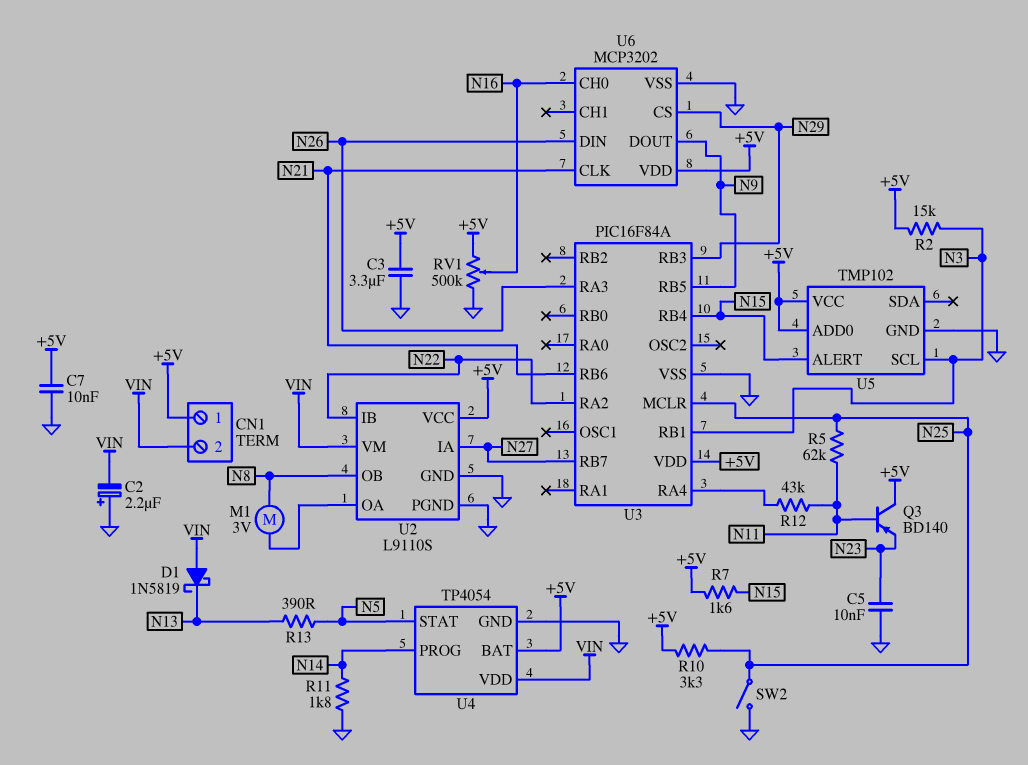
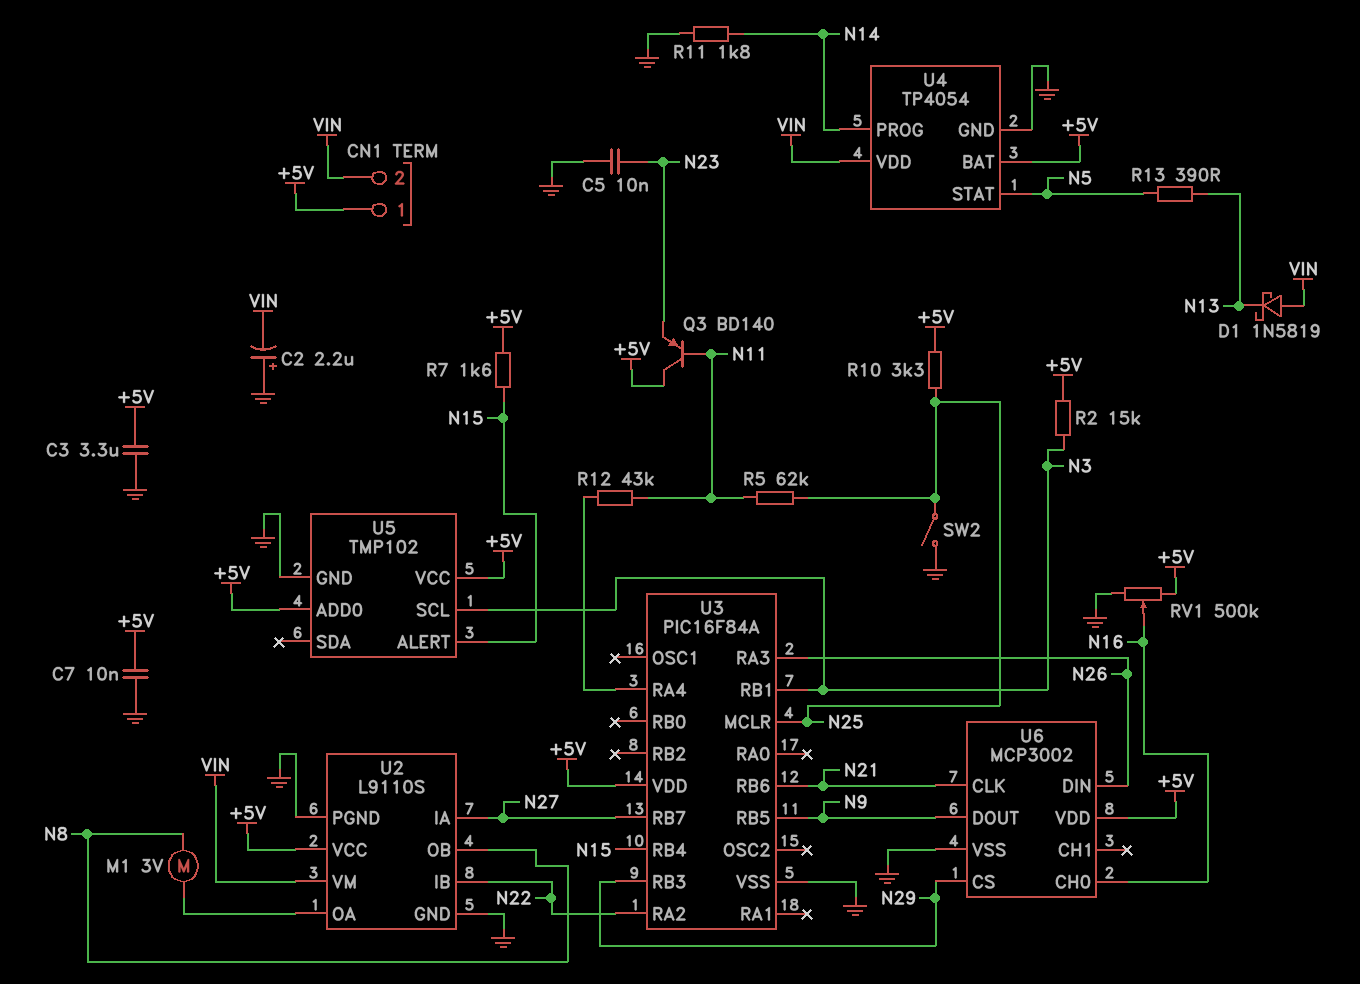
U6: MCP3202 -> MCP3002

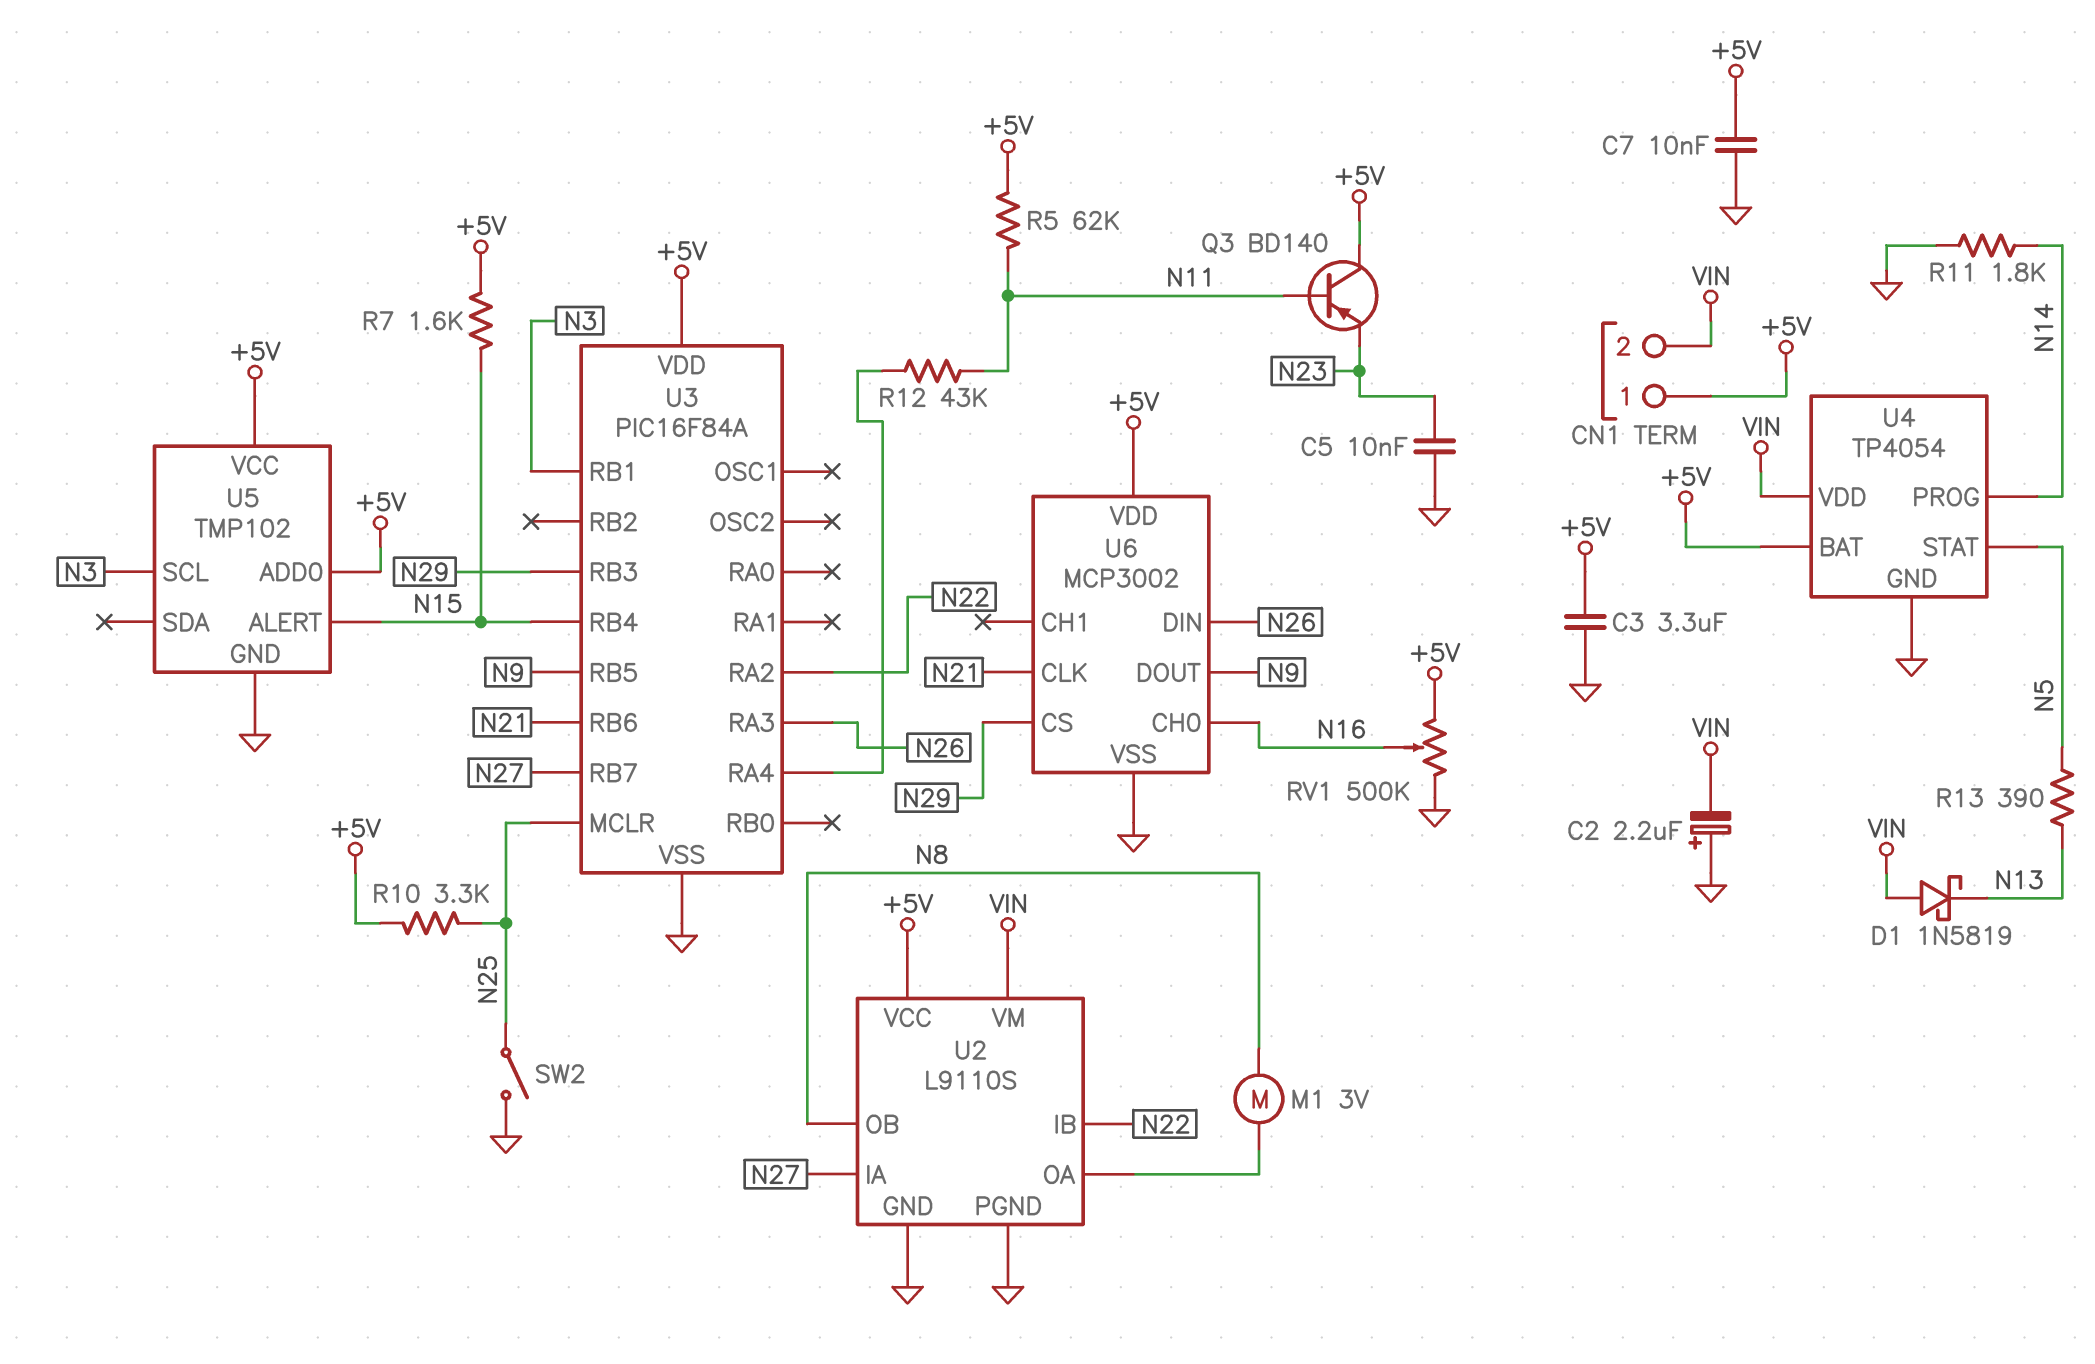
R2: 15k (+5V, N3) -> none
R5: 62k (N11, N25) -> 62k (+5V, N11)

